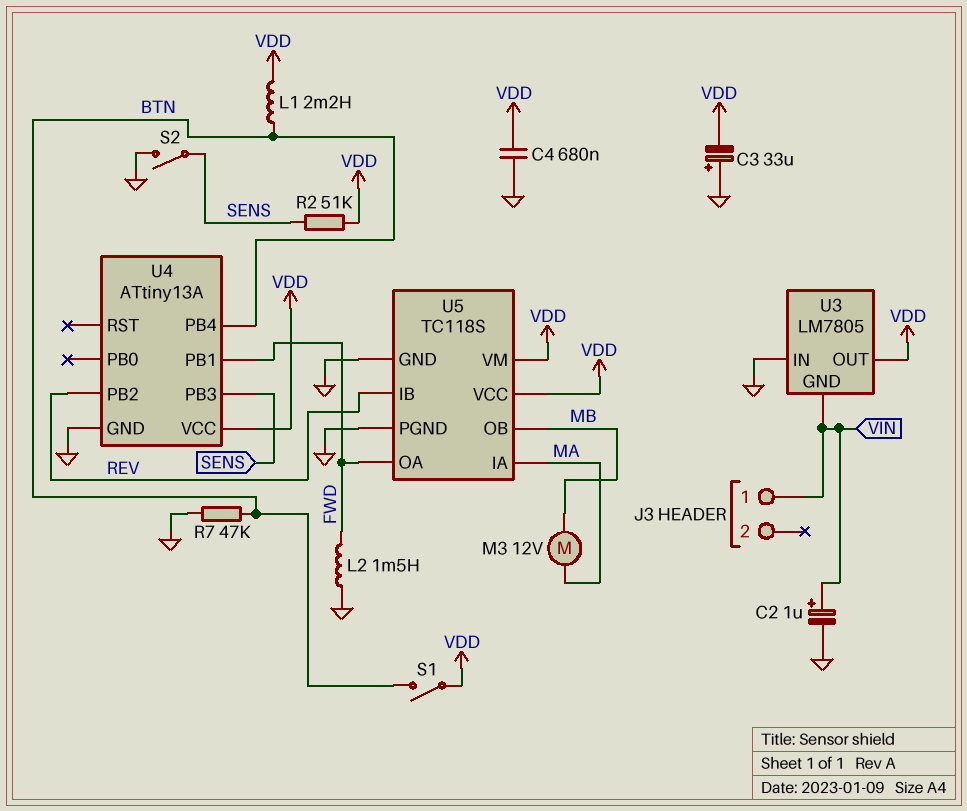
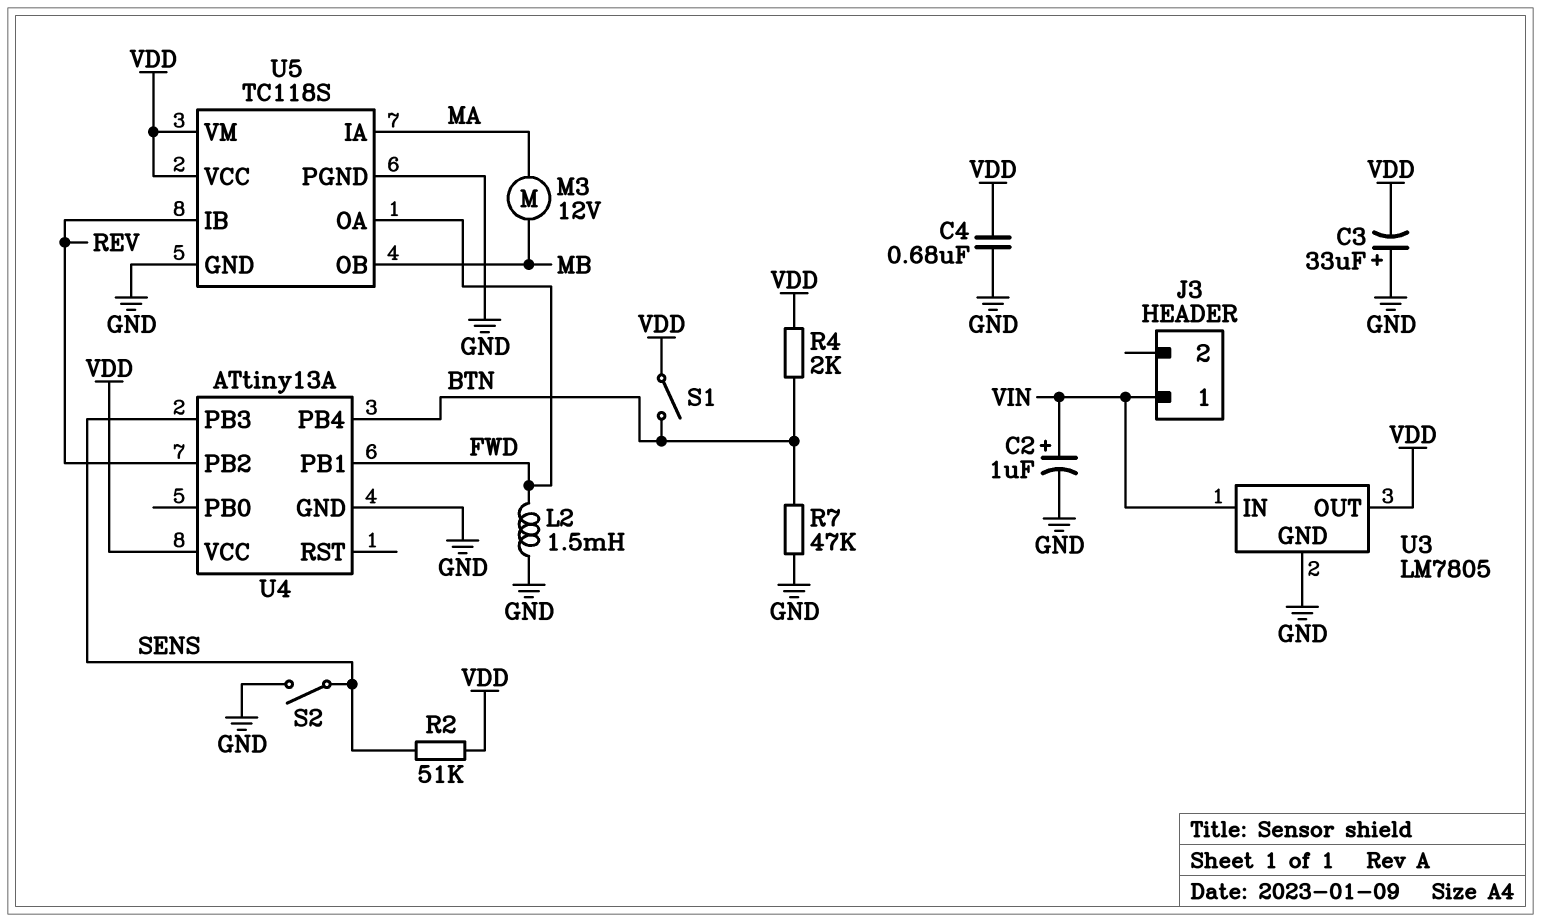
L1: 2.2mH (BTN, VDD) -> none
R4: none -> 2k (BTN, VDD)
U3 pin GND: VIN -> GND
U3 pin IN: GND -> VIN

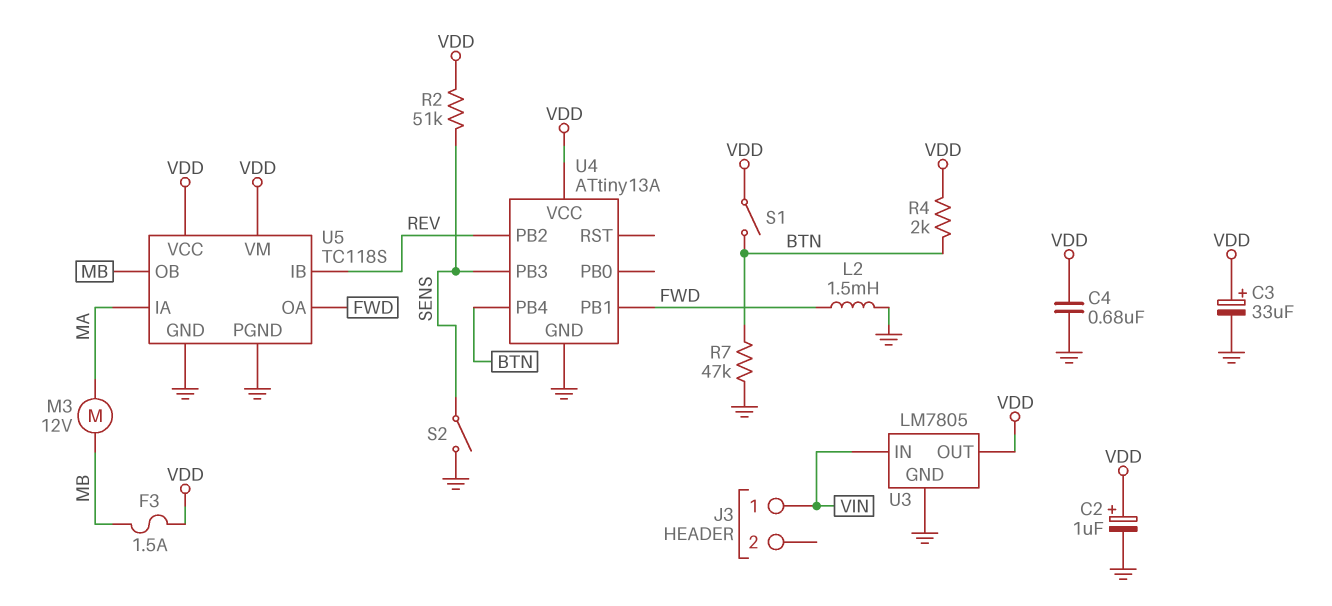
C2: 1uF (plus VIN, minus GND) -> 1uF (plus VDD, minus GND)
C3: 33uF (plus GND, minus VDD) -> 33uF (plus VDD, minus GND)
F3: none -> 1.5A (MB, VDD)

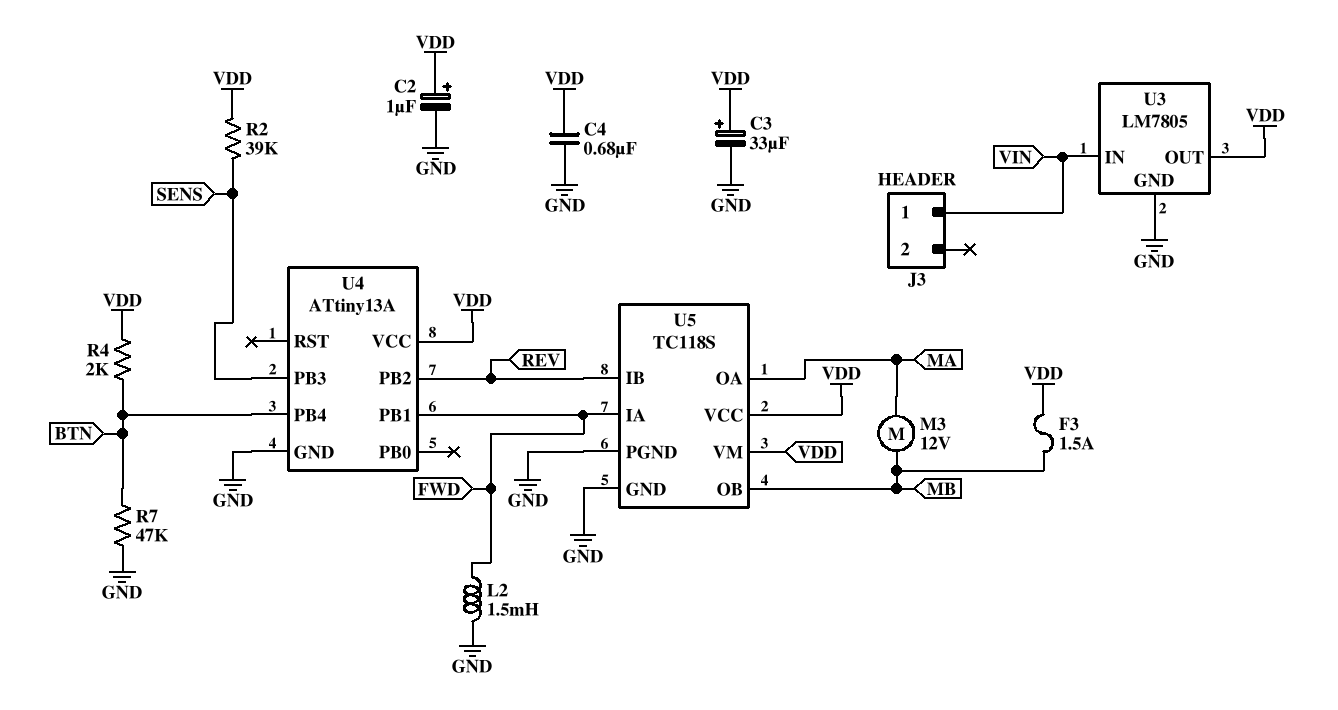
R2: 51k (SENS, VDD) -> 39k (SENS, VDD)
S1: switch (BTN, VDD) -> none
S2: switch (GND, SENS) -> none
U5 pin IA: MA -> FWD
U5 pin OA: FWD -> MA

